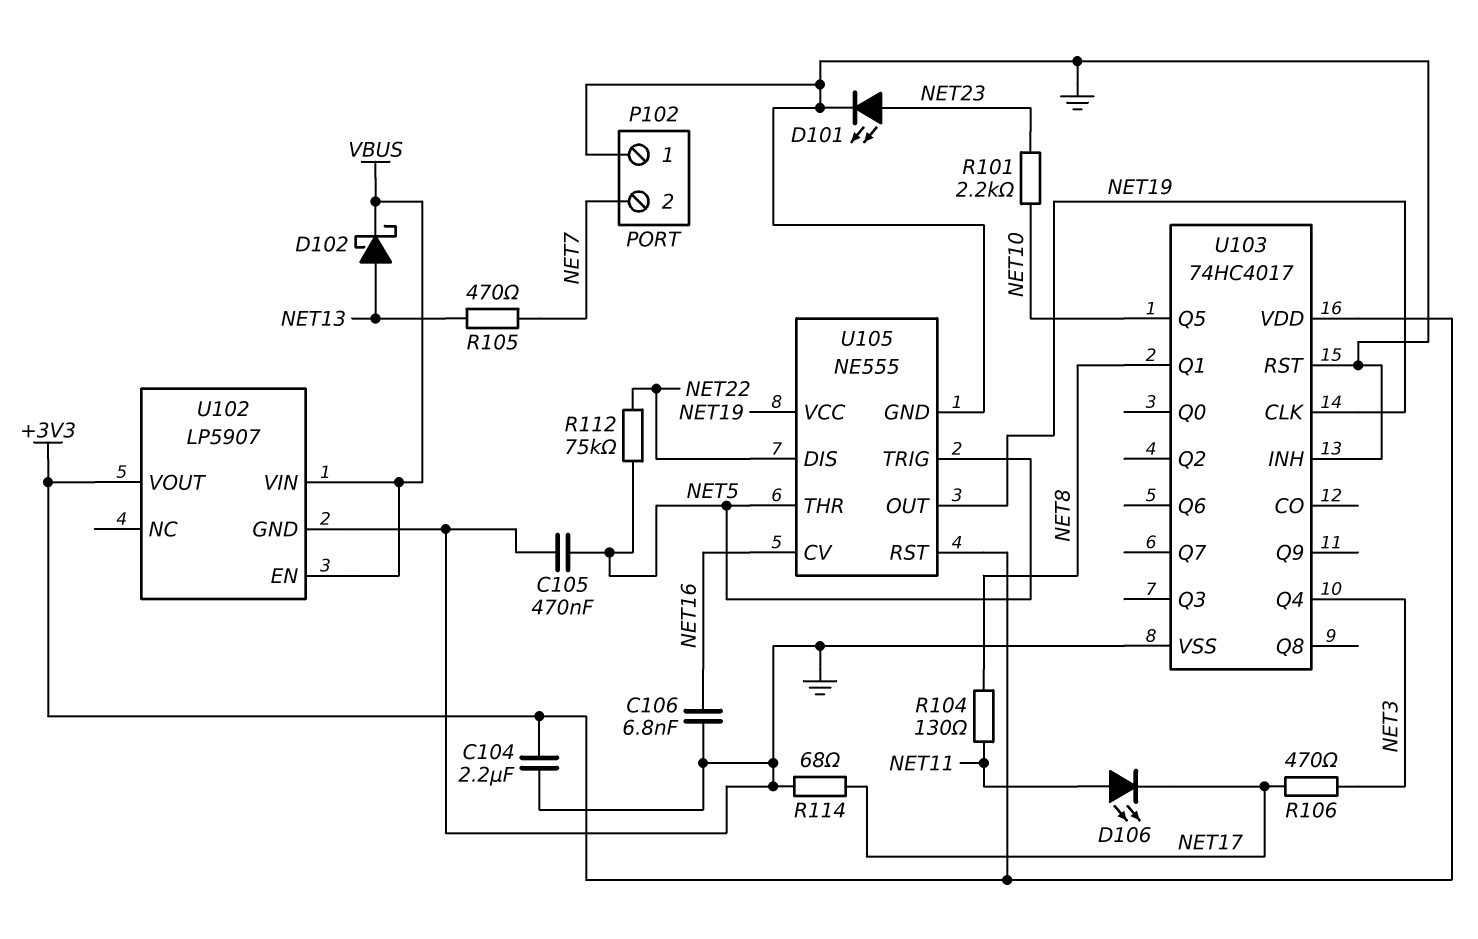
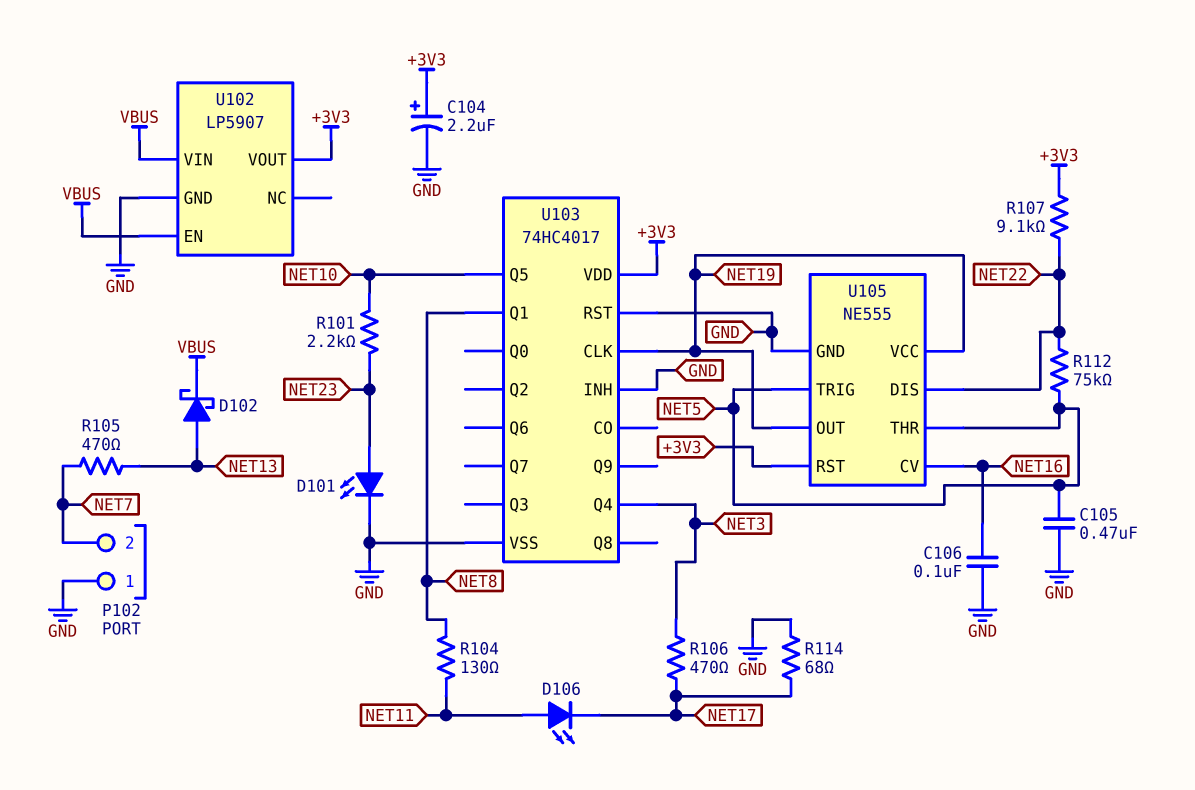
C104: 2.2uF (+3V3, GND) -> 2.2uF (plus +3V3, minus GND)
C106: 6.8nF (GND, NET16) -> 100nF (GND, NET16)
R107: none -> 9.1k (+3V3, NET22)

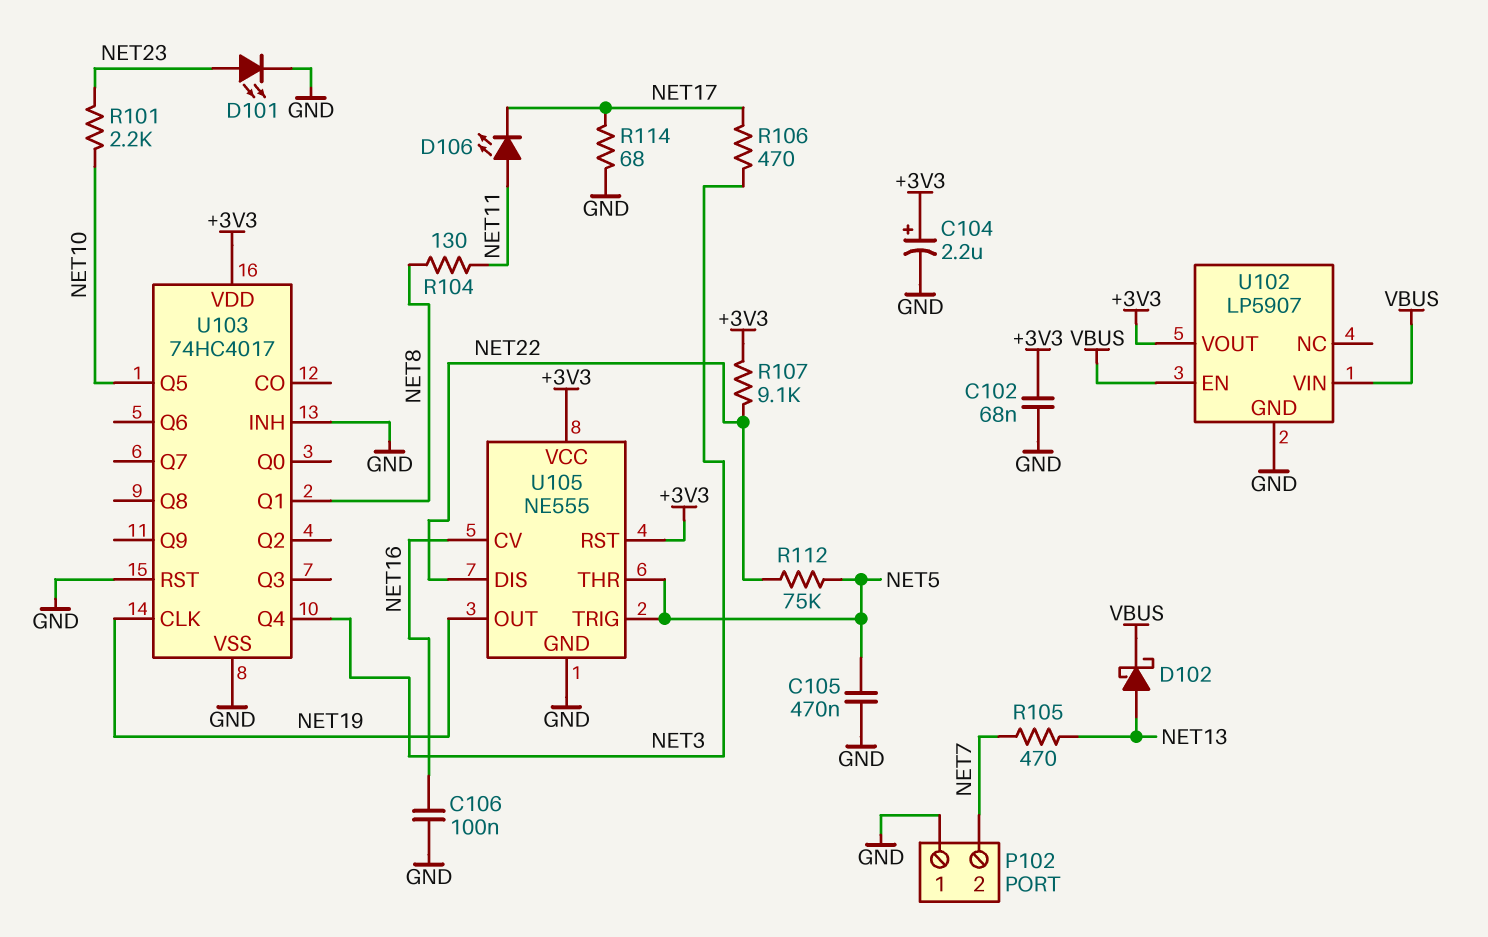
C102: none -> 68nF (+3V3, GND)
U105 pin VCC: NET19 -> +3V3

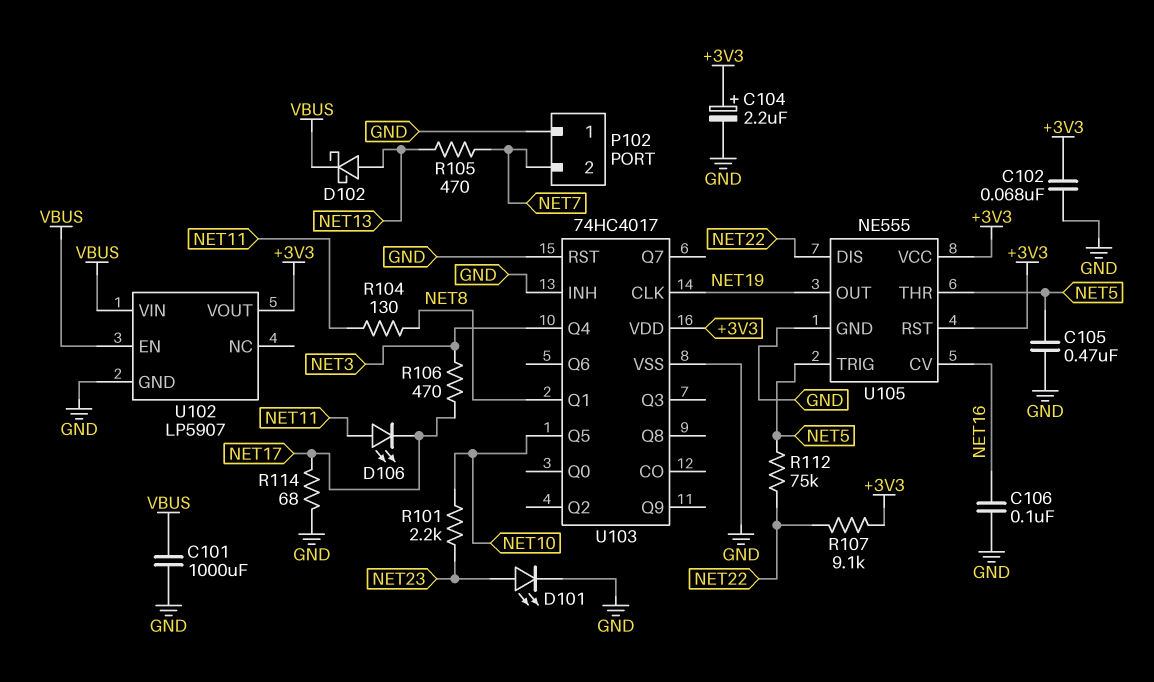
C101: none -> 1000uF (GND, VBUS)

